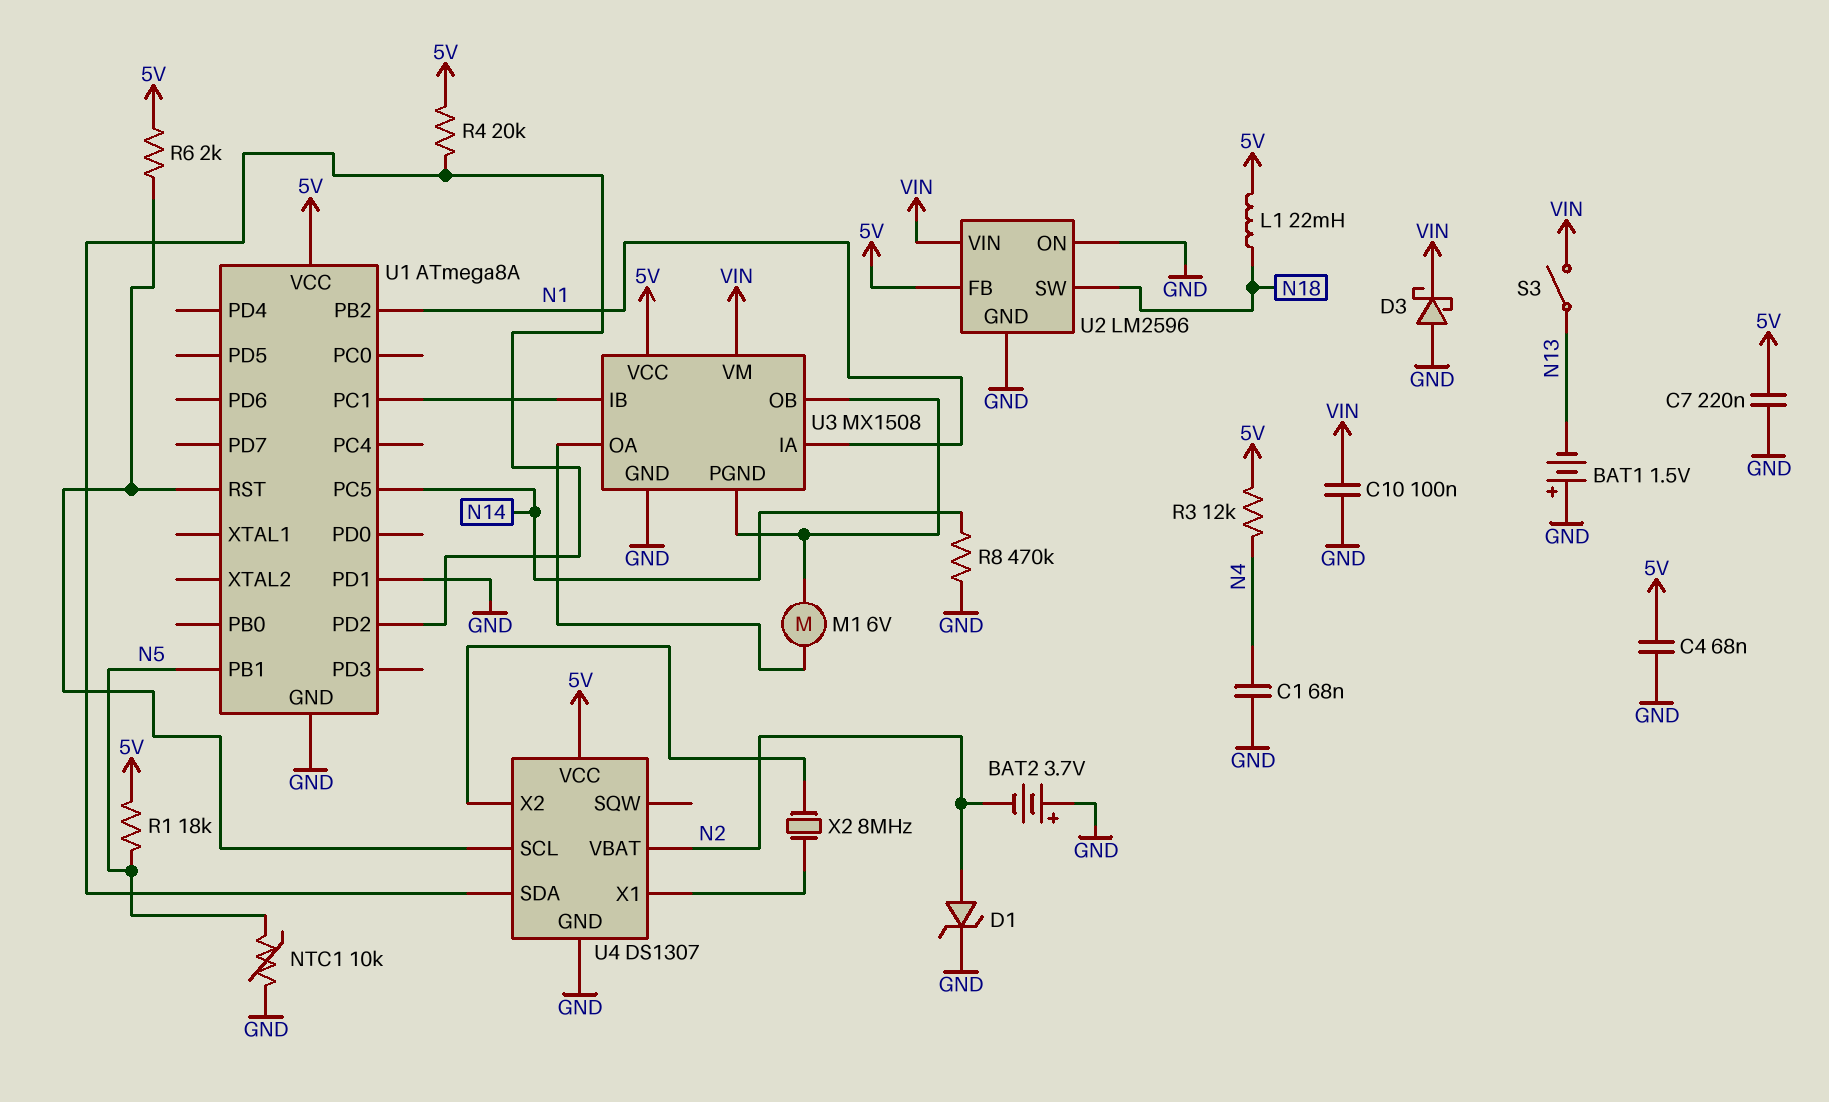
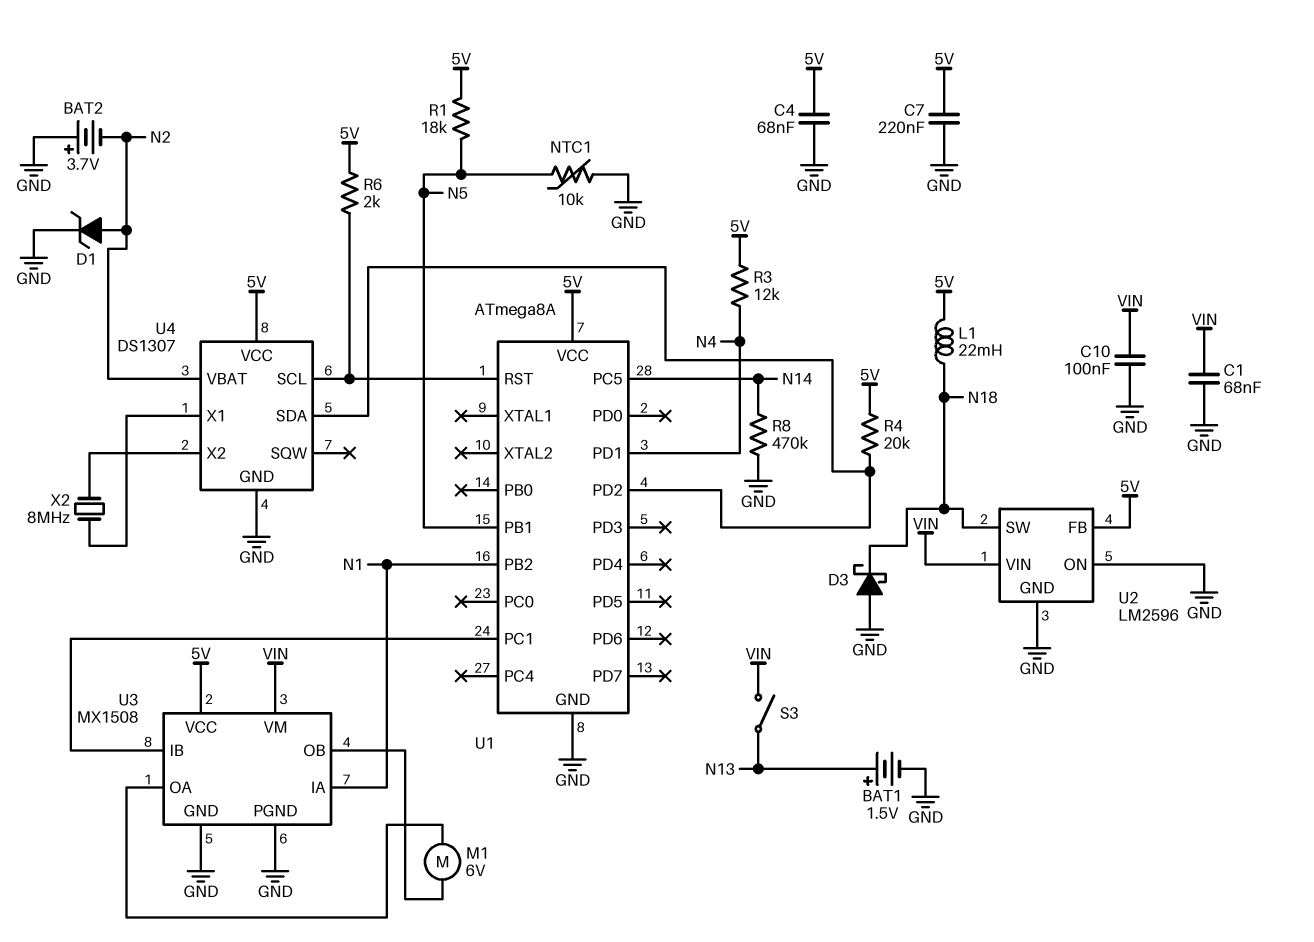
BAT1: 1.5V (plus GND, minus N13) -> 1.5V (plus N13, minus GND)
C1: 68nF (GND, N4) -> 68nF (GND, VIN)
D3: schottky (A GND, K VIN) -> schottky (A GND, K N18)
U1 pin PD1: GND -> N4
U3 pin PGND: U3/OB -> GND

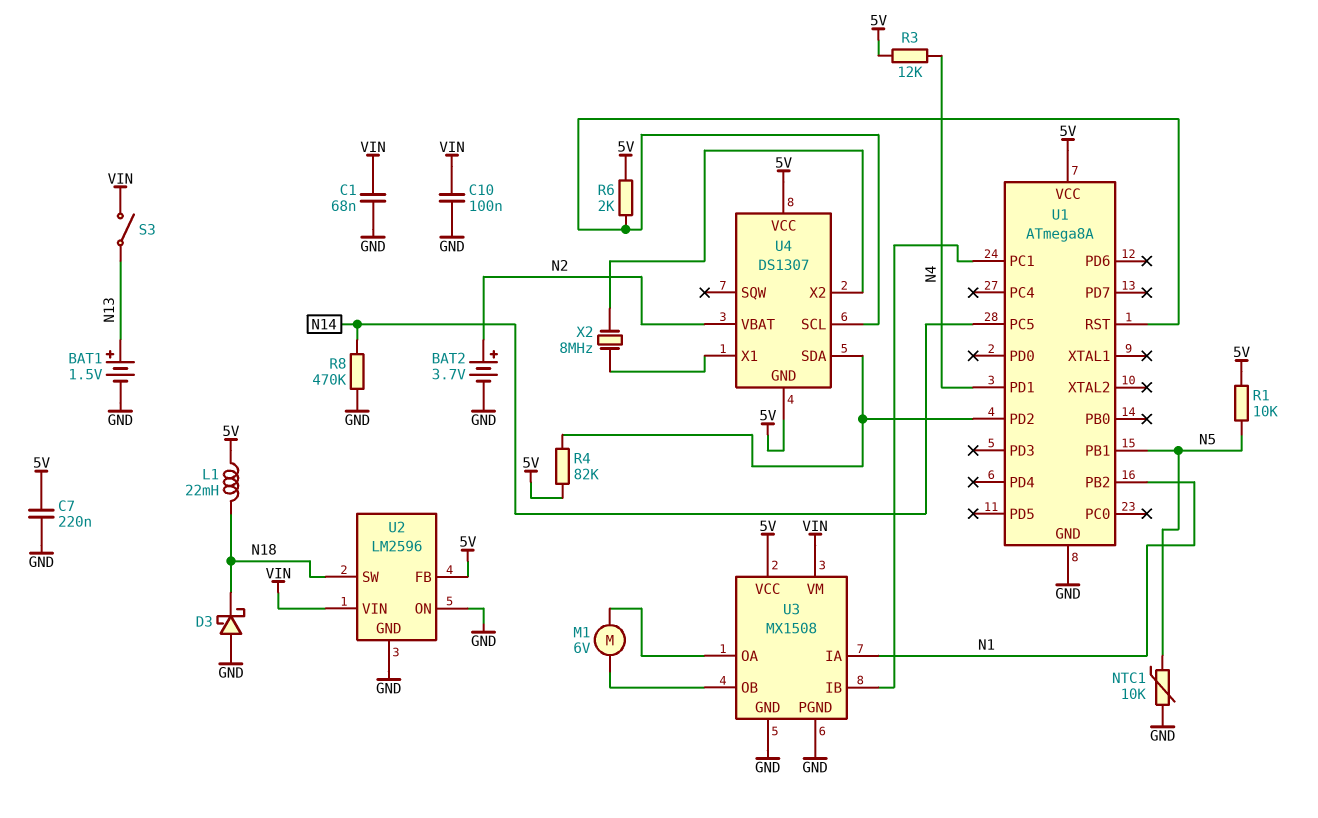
BAT2: 3.7V (plus GND, minus N2) -> 3.7V (plus N2, minus GND)
C4: 68nF (5V, GND) -> none
D1: zener (A N2, K GND) -> none
R1: 18k (5V, N5) -> 10k (5V, N5)
R4: 20k (5V, U1/PD2) -> 82k (5V, U1/PD2)
U4 pin GND: GND -> 5V

